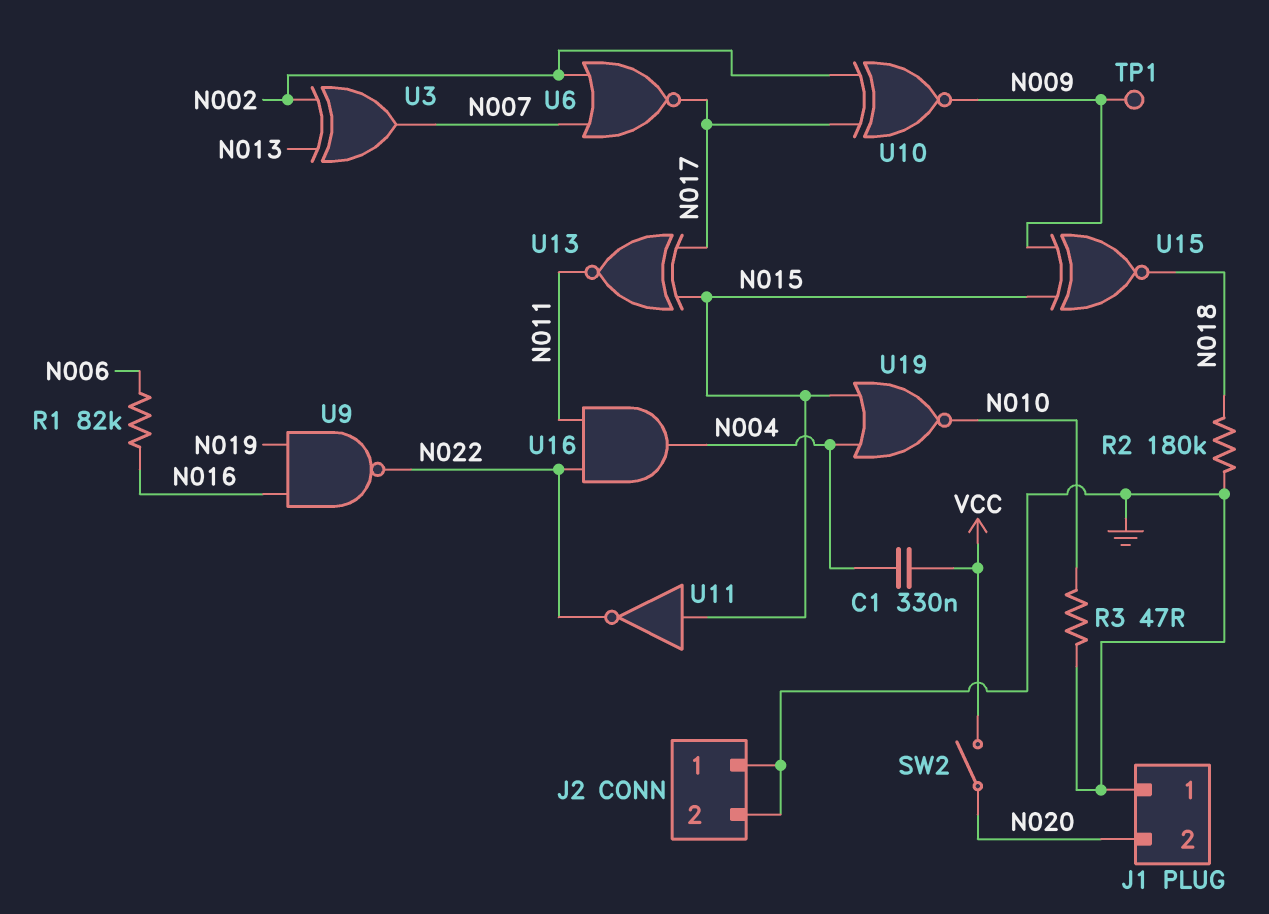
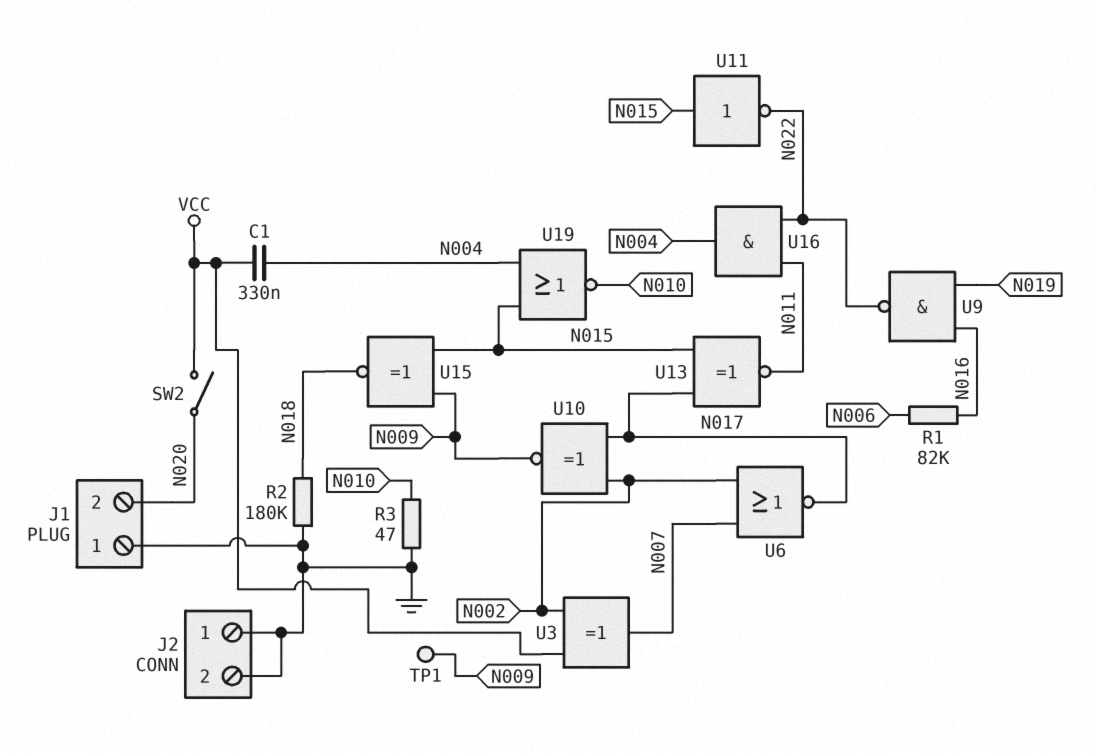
U3: XOR (in N002, in N013, out N007) -> XOR (in N002, in VCC, out N007)

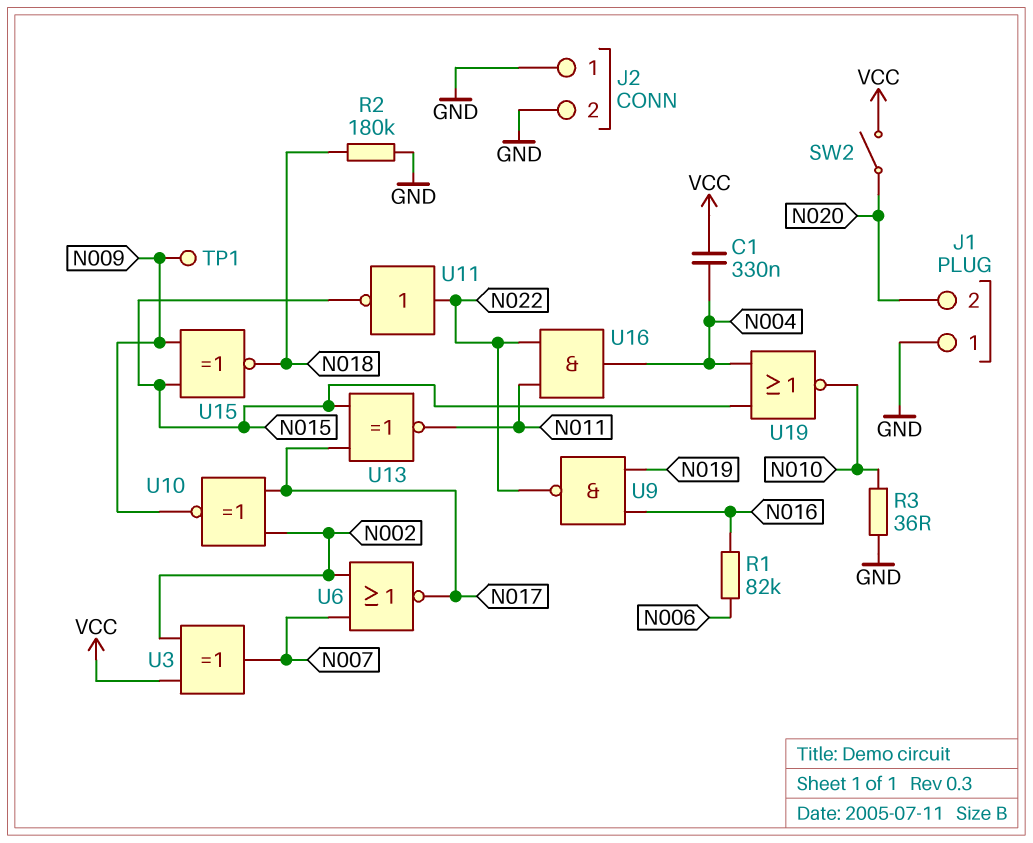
R3: 47 (GND, N010) -> 36 (GND, N010)
U11: NOT (in N015, out N022) -> NOT (in N022, out N015)

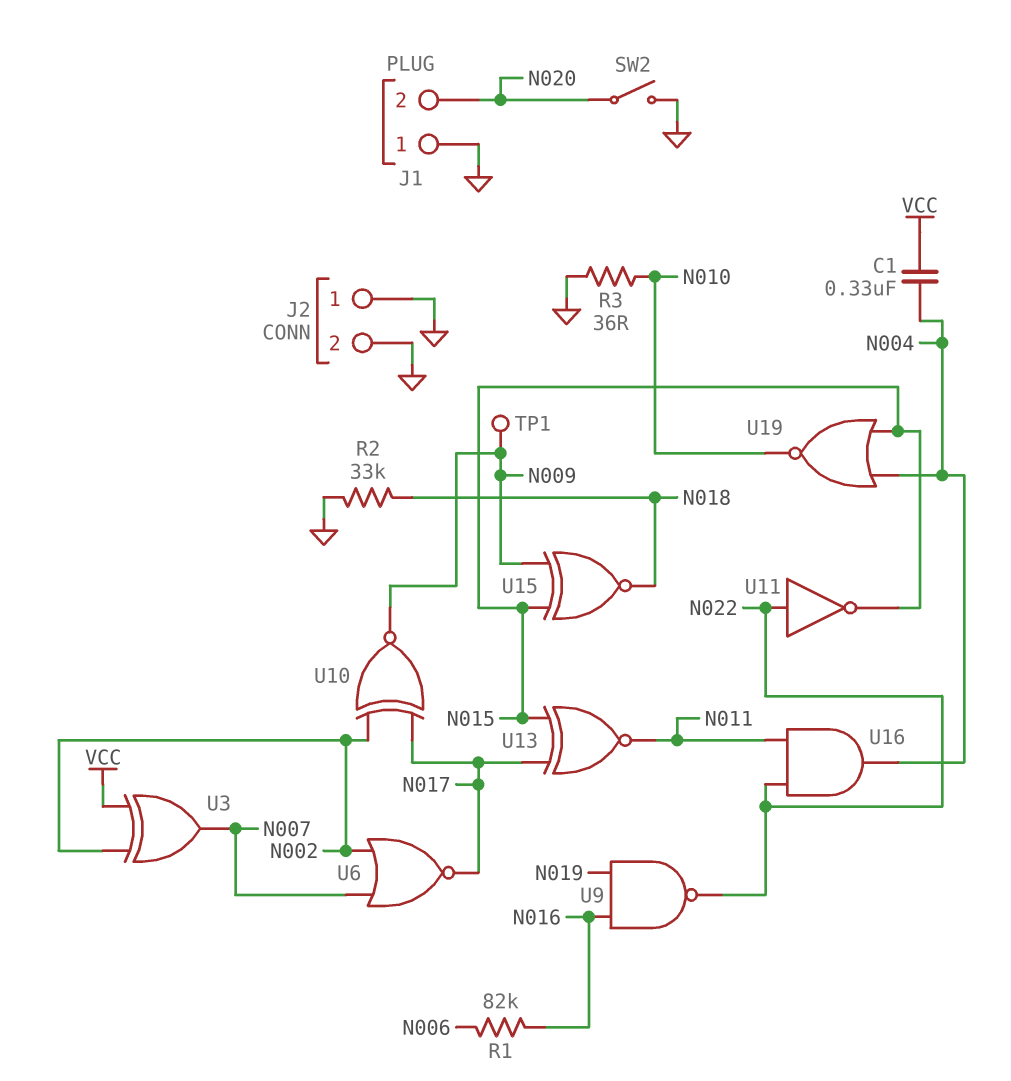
R2: 180k (GND, N018) -> 33k (GND, N018)
SW2: switch (N020, VCC) -> switch (GND, N020)

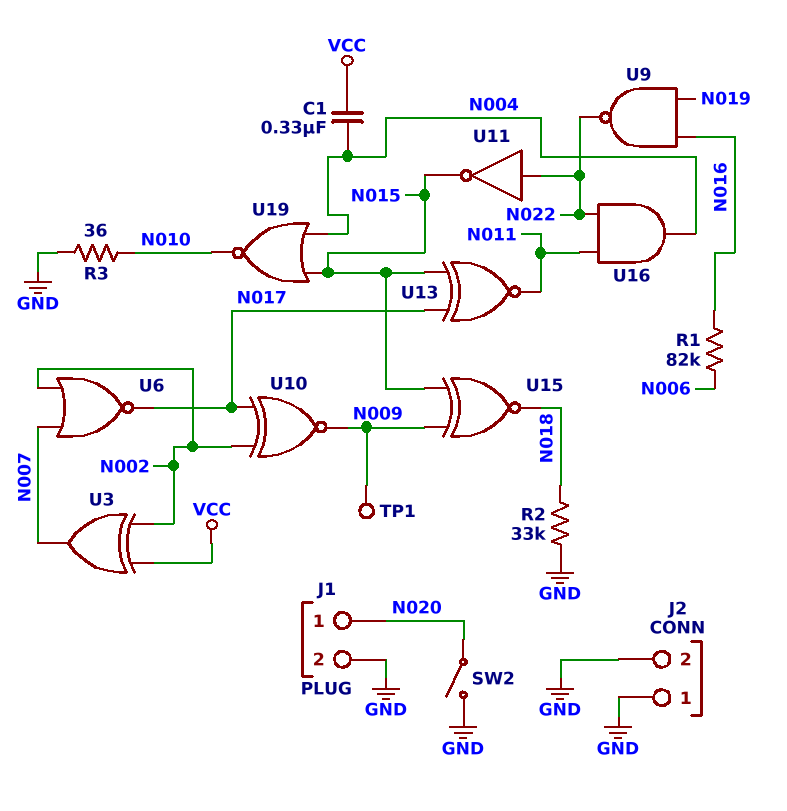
J1 pin 1: GND -> N020
J1 pin 2: N020 -> GND

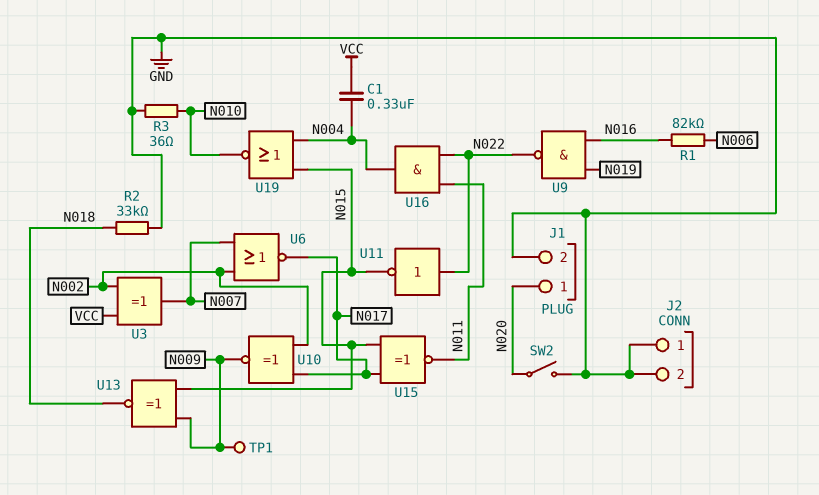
U13: XNOR (in N015, in N017, out N011) -> XNOR (in N009, in N015, out N018)
U15: XNOR (in N009, in N015, out N018) -> XNOR (in N015, in N017, out N011)

